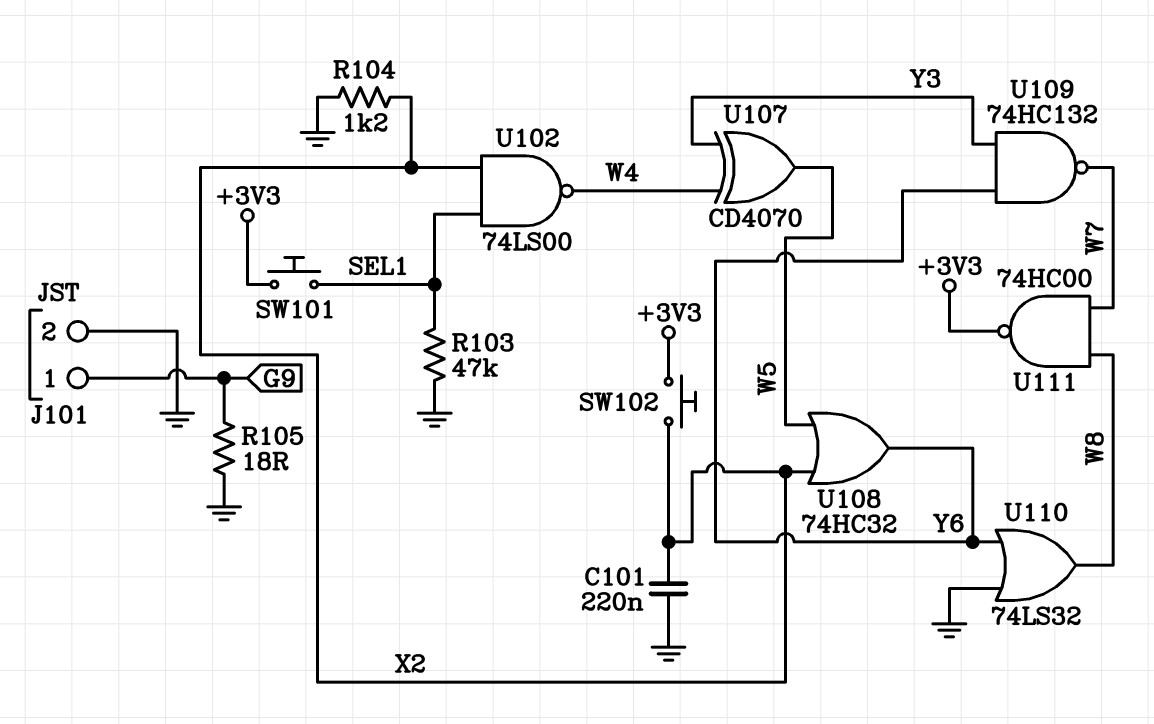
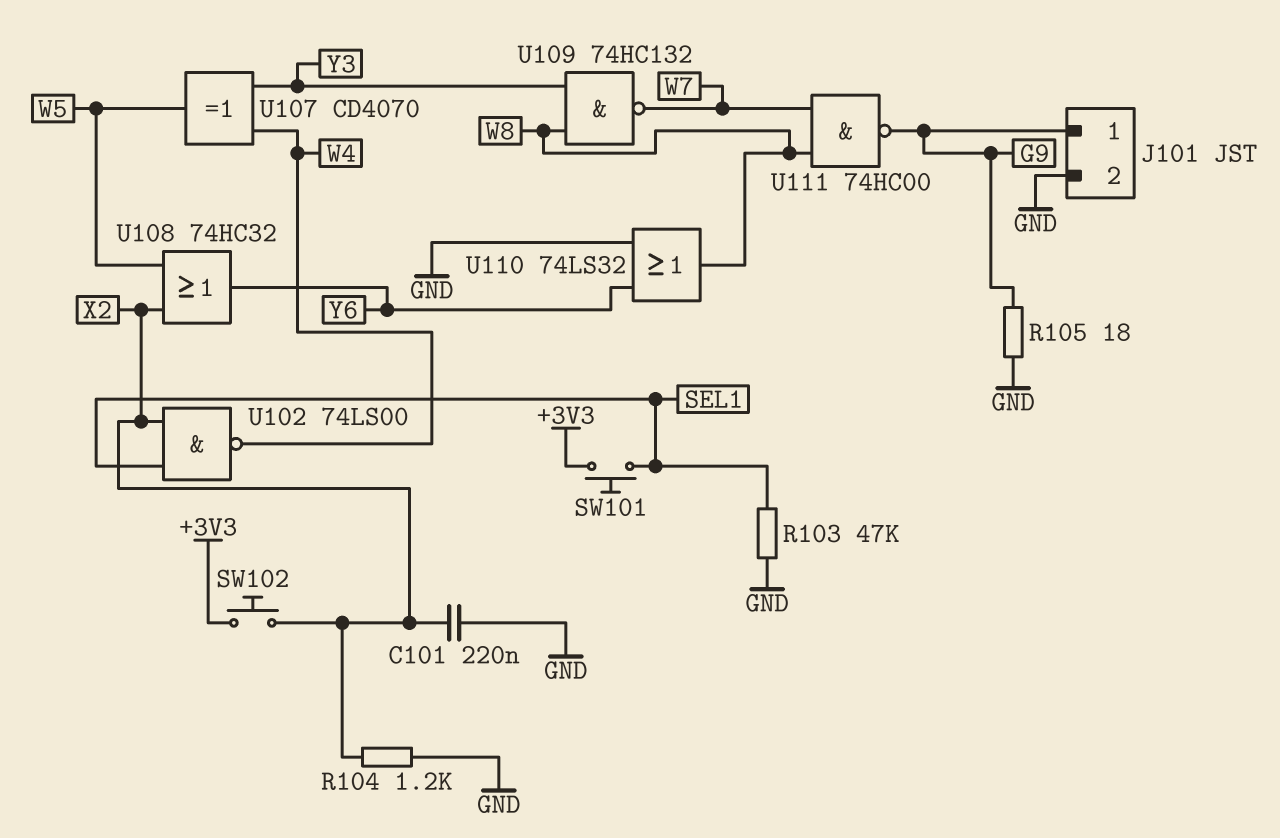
U109: NAND 74HC132 (in Y3, in Y6, out W7) -> NAND 74HC132 (in W8, in Y3, out W7)
U111: NAND 74HC00 (in W7, in W8, out +3V3) -> NAND 74HC00 (in W7, in W8, out G9)

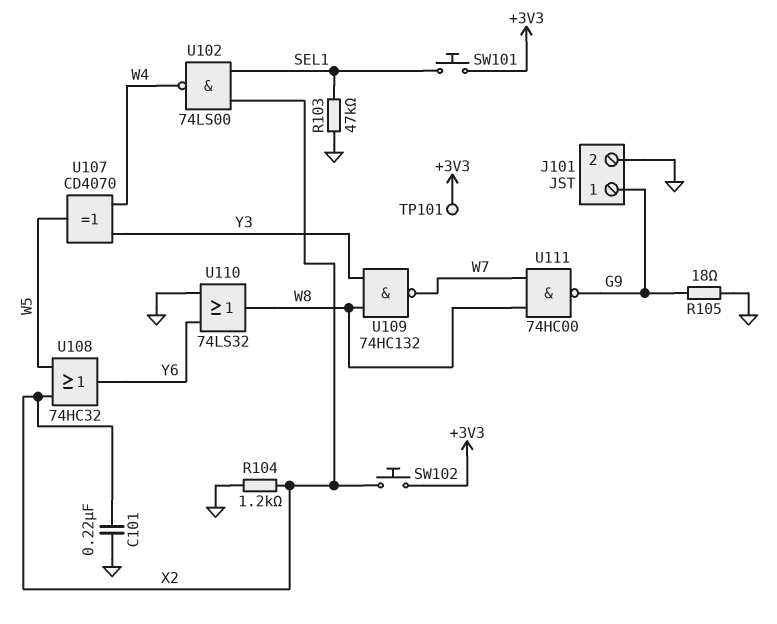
TP101: none -> test point (+3V3)

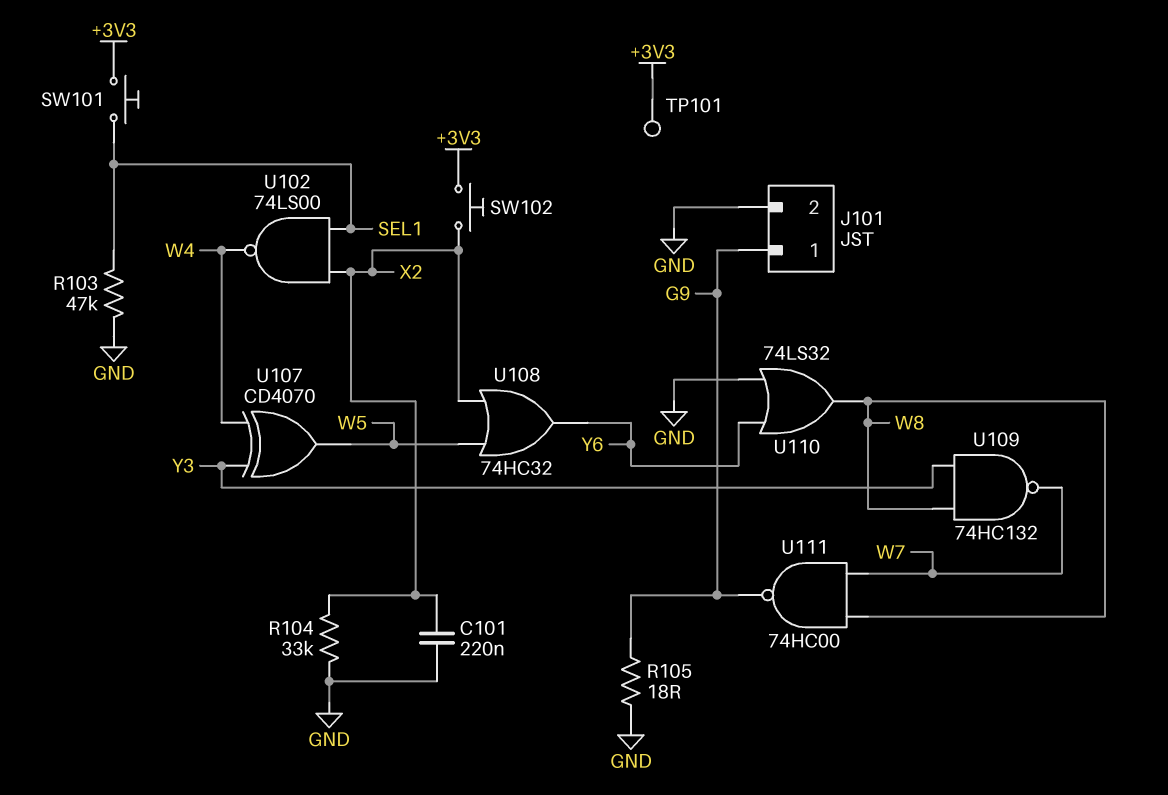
R104: 1.2k (GND, X2) -> 33k (GND, X2)

